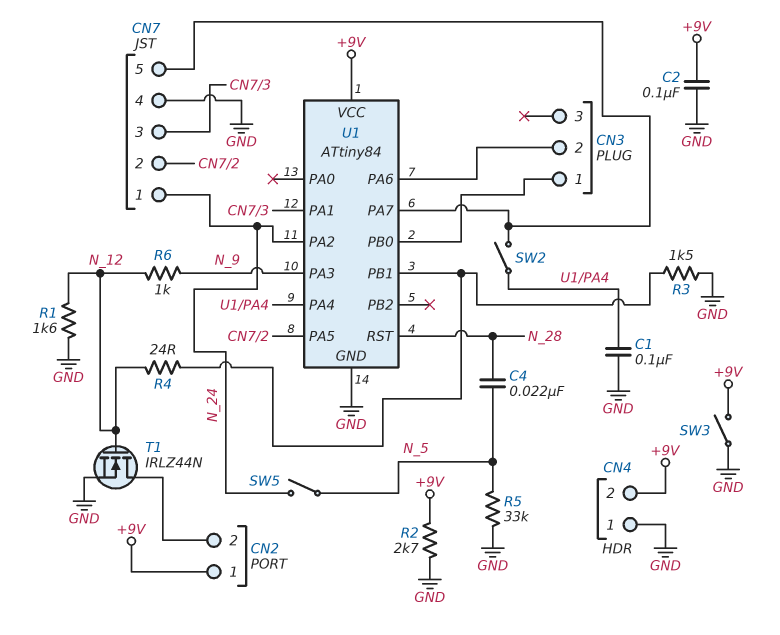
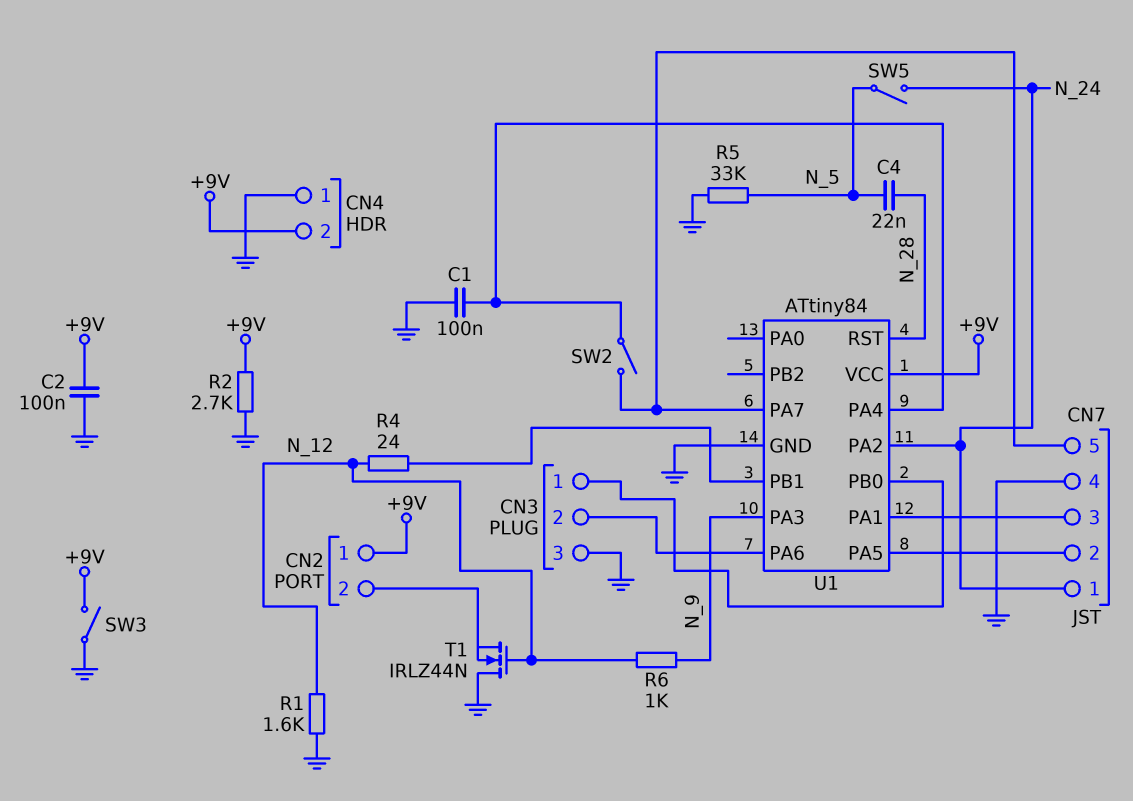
CN3 pin 3: none -> GND
R3: 1.5k (GND, U1/PB1) -> none
T1: NMOS IRLZ44N (G N_12, D CN2/2, S GND) -> NMOS IRLZ44N (G N_12, D GND, S CN2/2)

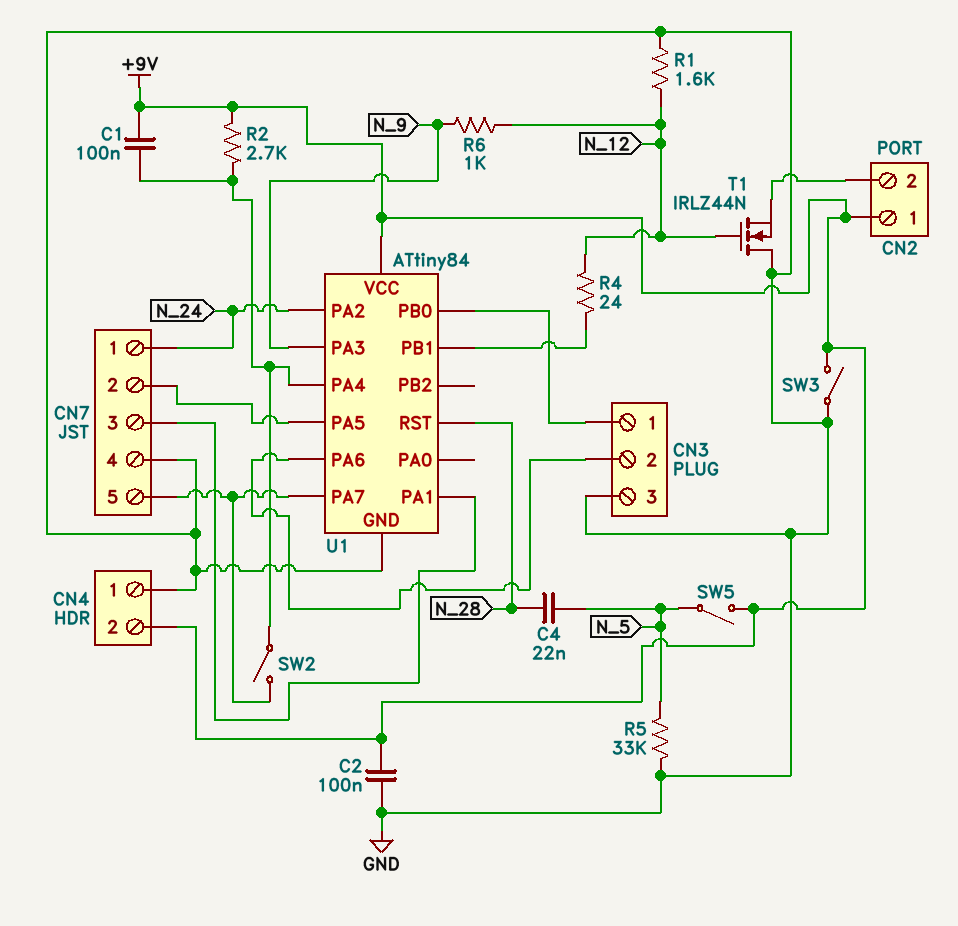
C1: 100nF (GND, U1/PA4) -> 100nF (+9V, U1/PA4)
R2: 2.7k (+9V, GND) -> 2.7k (+9V, U1/PA4)
SW5: switch (N_5, N_24) -> switch (+9V, N_5)

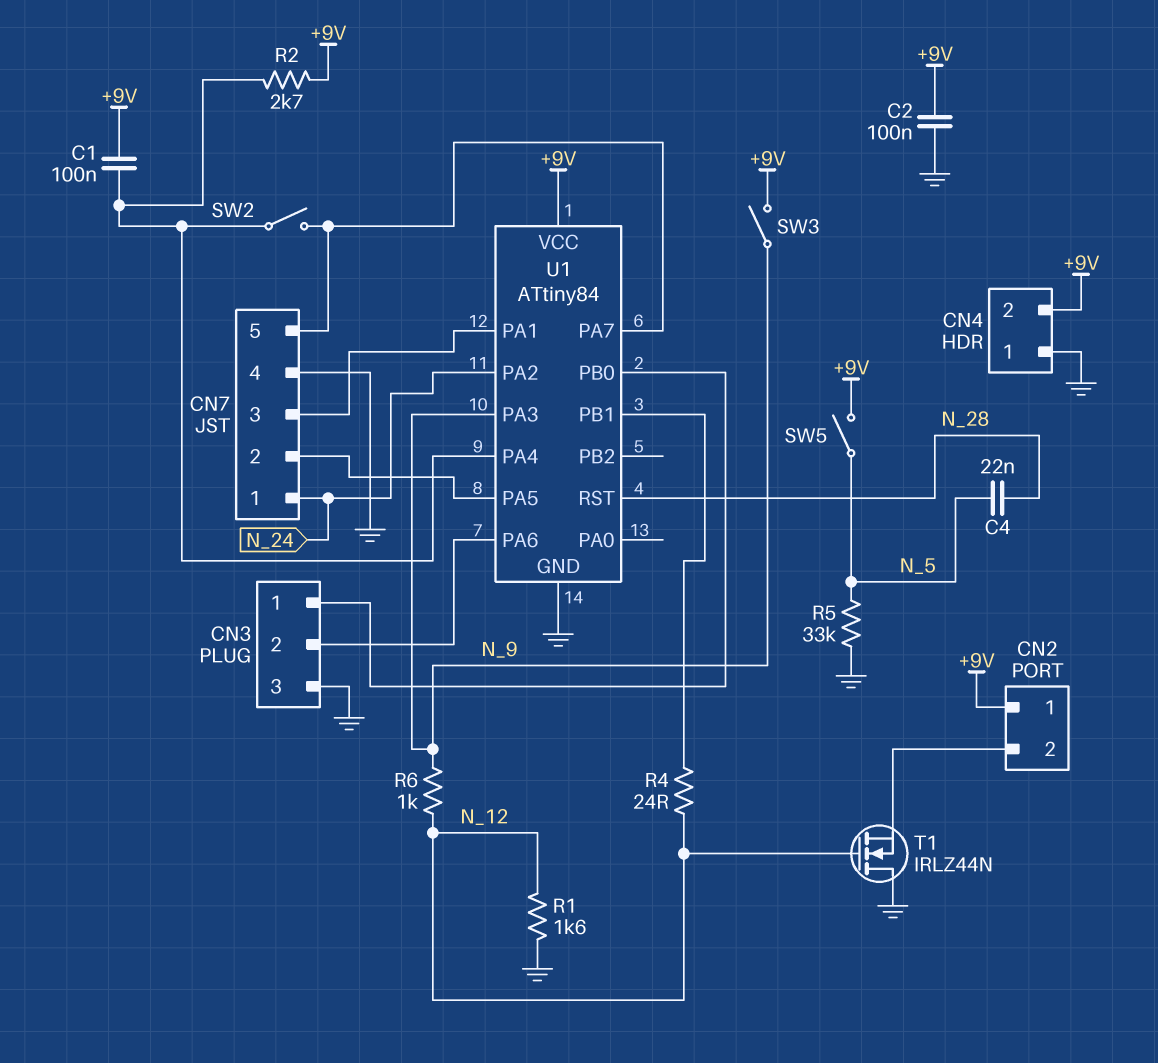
SW3: switch (+9V, GND) -> switch (+9V, N_9)

